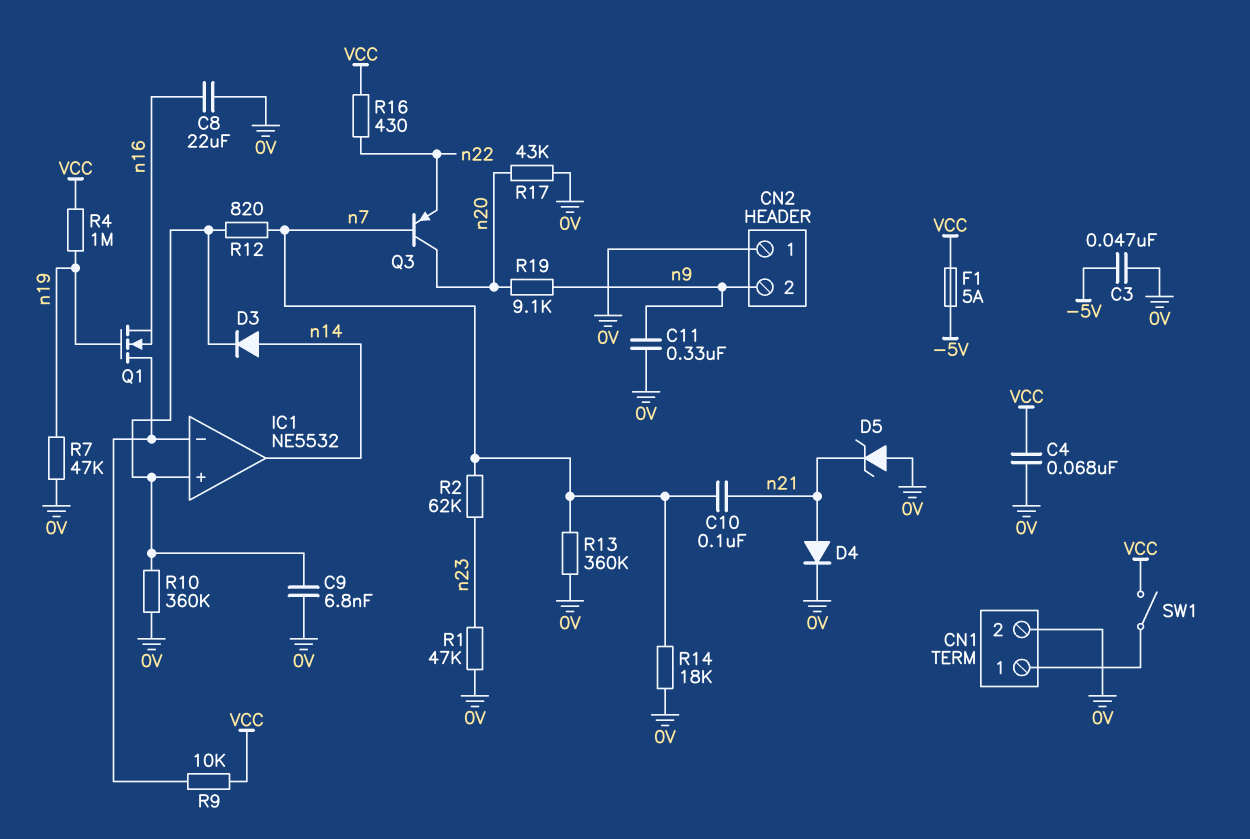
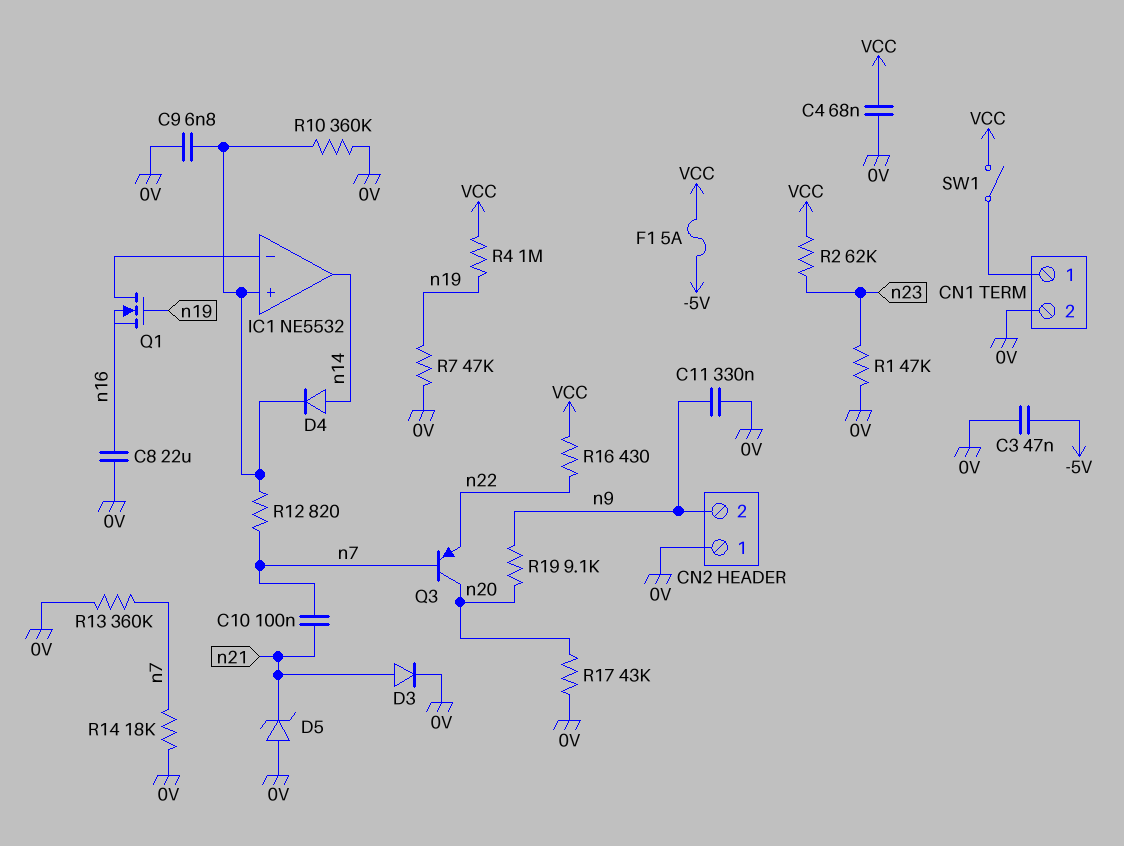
D3: diode (A n14, K IC1/in+) -> diode (A n21, K 0V)
D4: diode (A n21, K 0V) -> diode (A n14, K IC1/in+)
R2: 62k (n7, n23) -> 62k (VCC, n23)
R9: 10k (IC1/in-, VCC) -> none

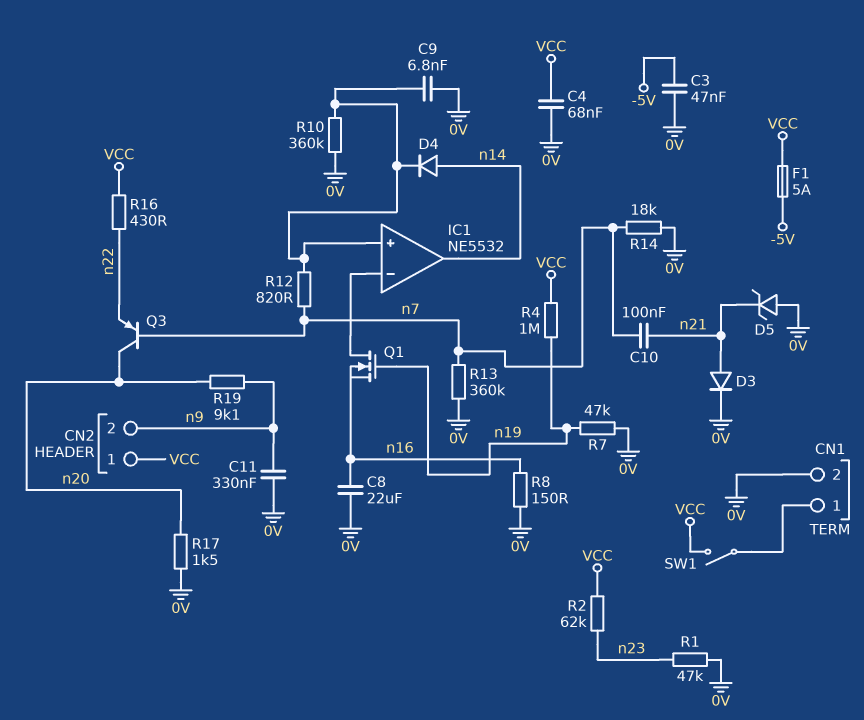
CN2 pin 1: 0V -> VCC
R8: none -> 150 (0V, n16)
R17: 43k (0V, n20) -> 1.5k (0V, n20)

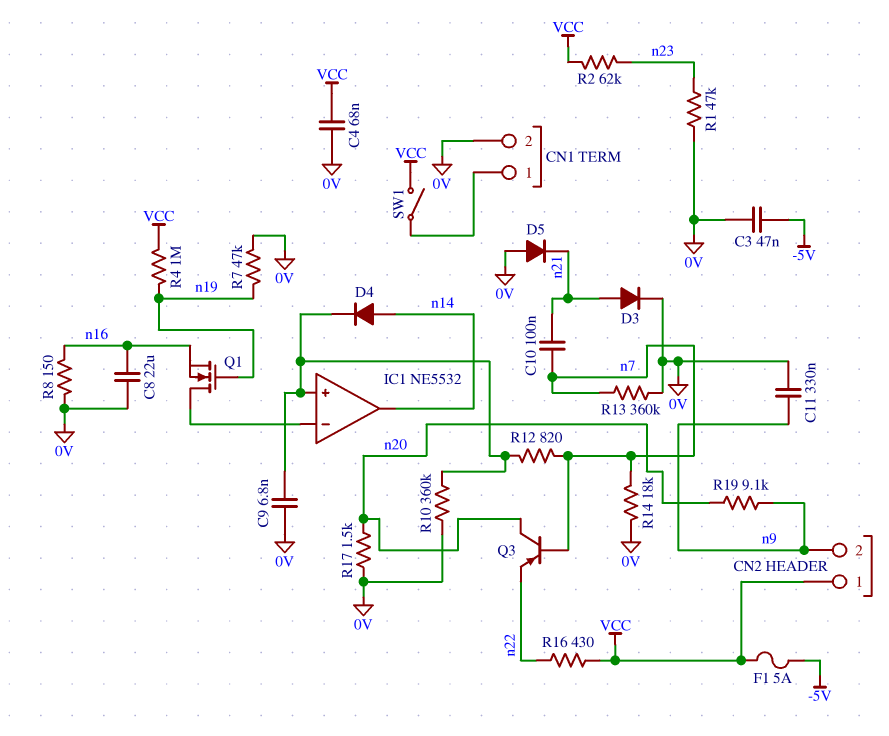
D5: zener (A 0V, K n21) -> diode (A 0V, K n21)

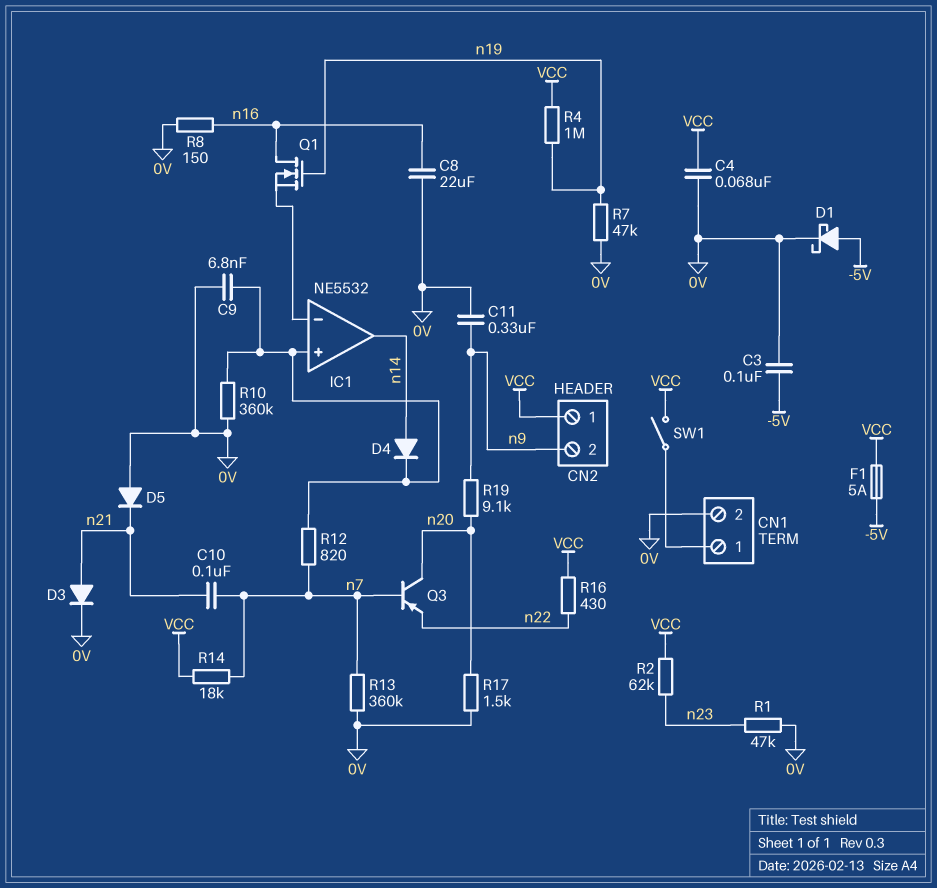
C3: 47nF (-5V, 0V) -> 100nF (-5V, 0V)
D1: none -> schottky (A -5V, K 0V)
Q1: NMOS (G n19, D IC1/in-, S n16) -> NMOS (G n19, D n16, S IC1/in-)
R14: 18k (0V, n7) -> 18k (VCC, n7)

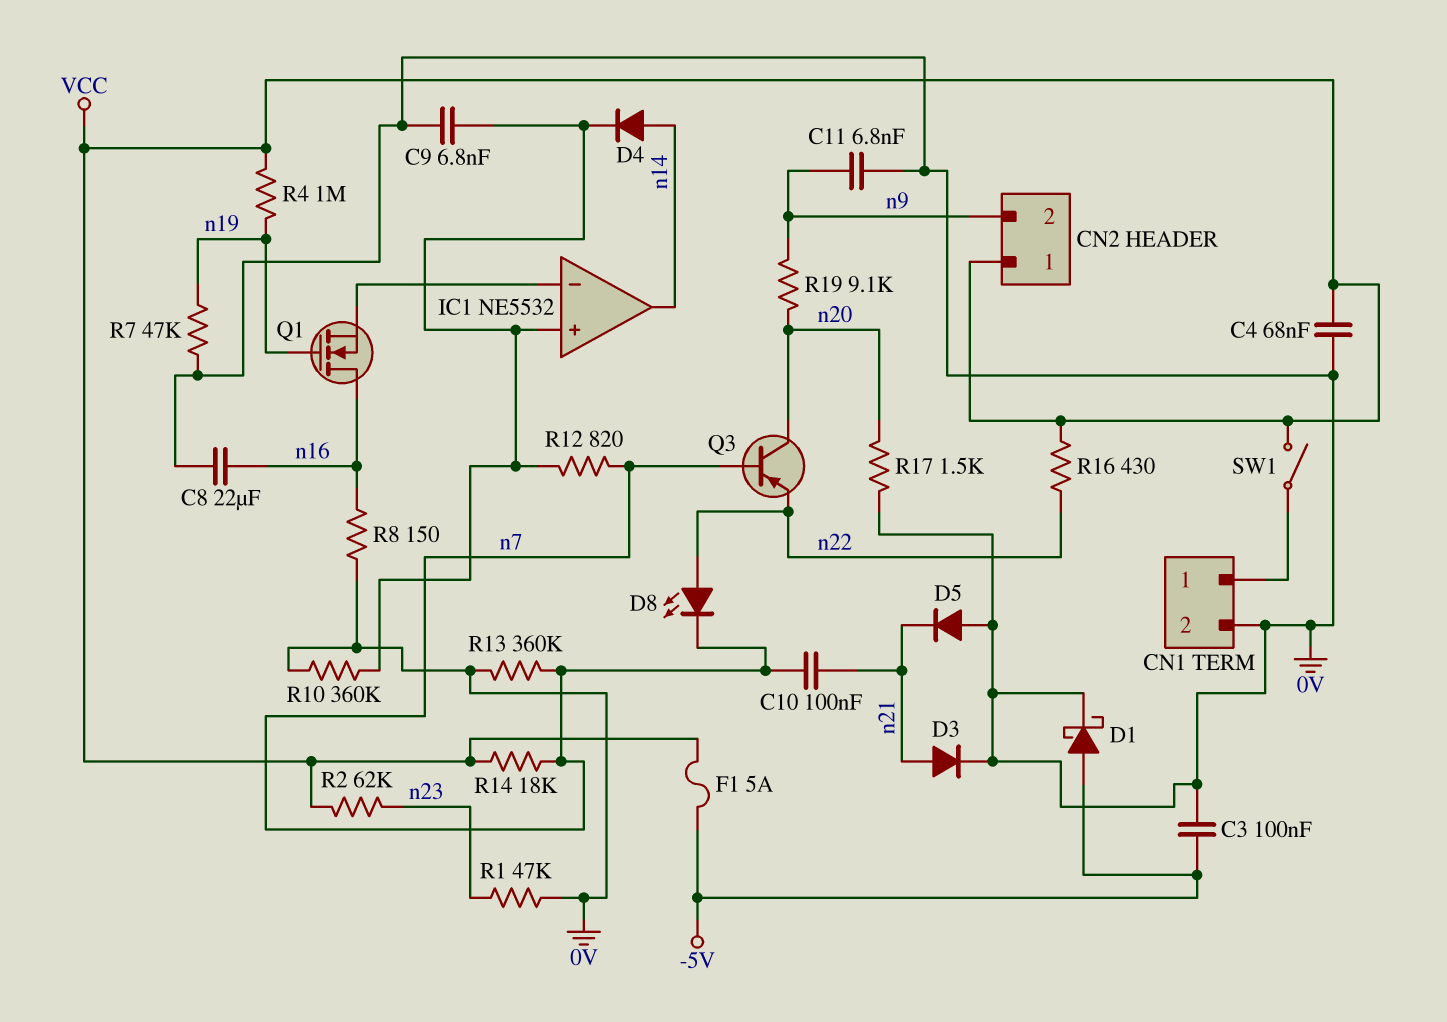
C11: 330nF (0V, n9) -> 6.8nF (0V, n9)
D8: none -> LED (A n22, K n7)

